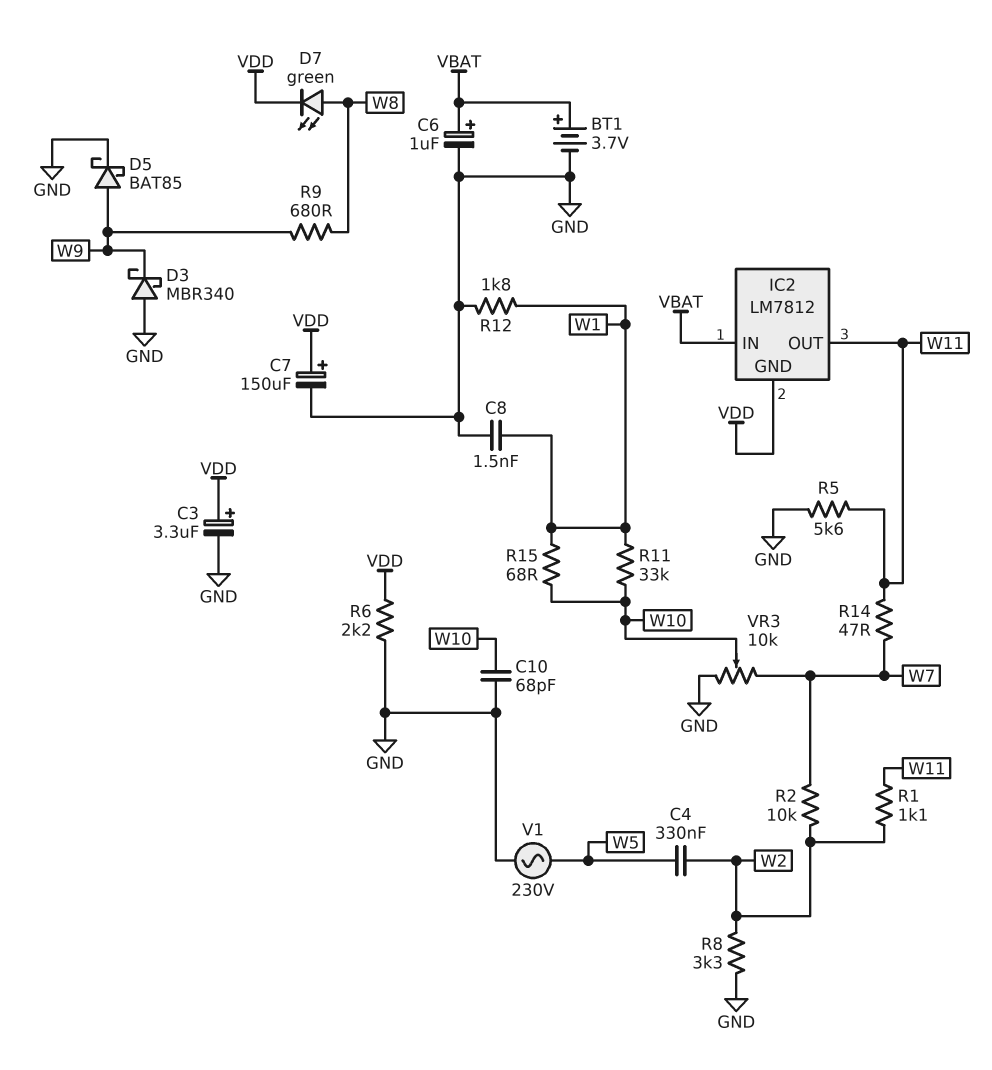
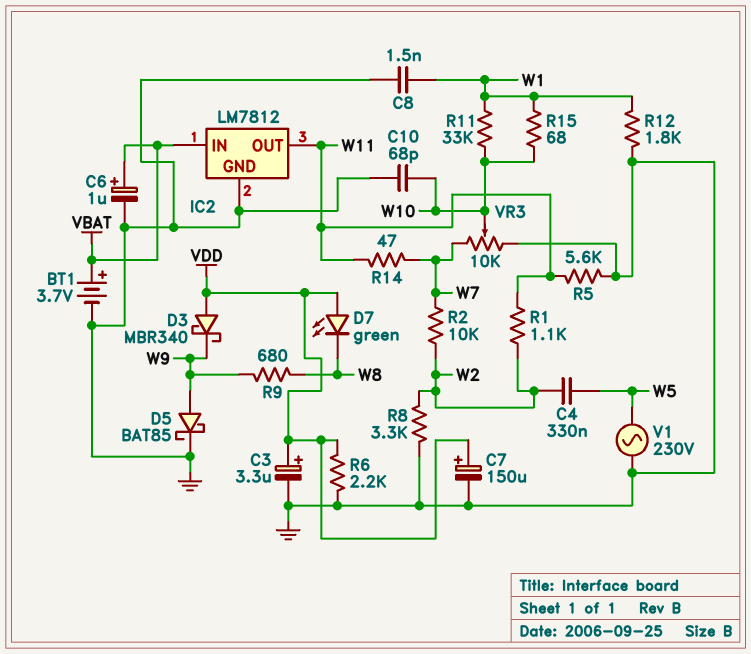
D3: schottky MBR340 (A GND, K W9) -> schottky MBR340 (A VDD, K W9)
D7: LED green (A W8, K VDD) -> LED green (A VDD, K W8)
IC2 pin GND: VDD -> GND

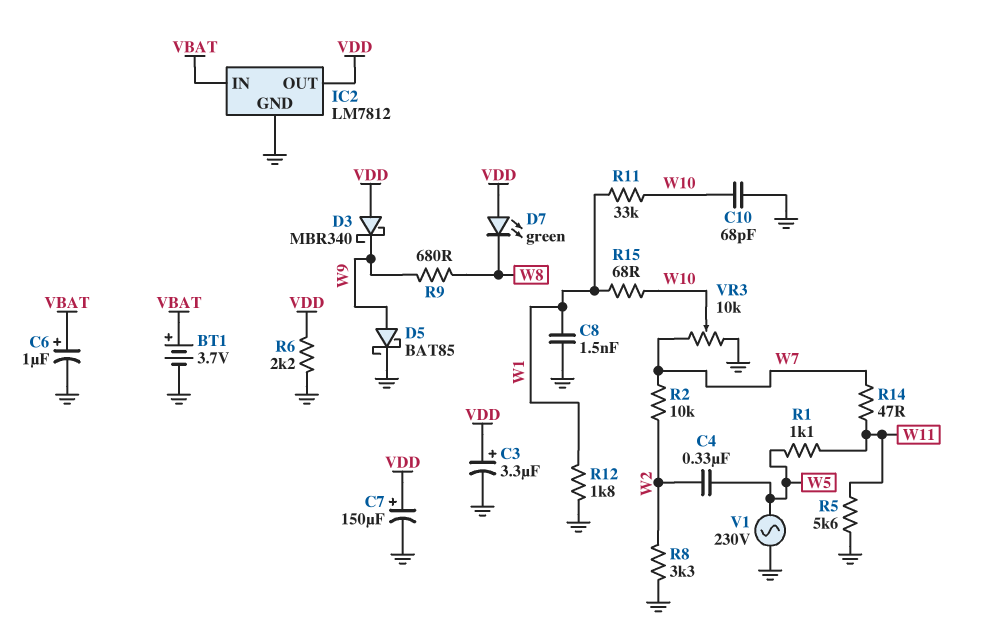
IC2 pin OUT: W11 -> VDD
R1: 1.1k (W2, W11) -> 1.1k (W5, W11)

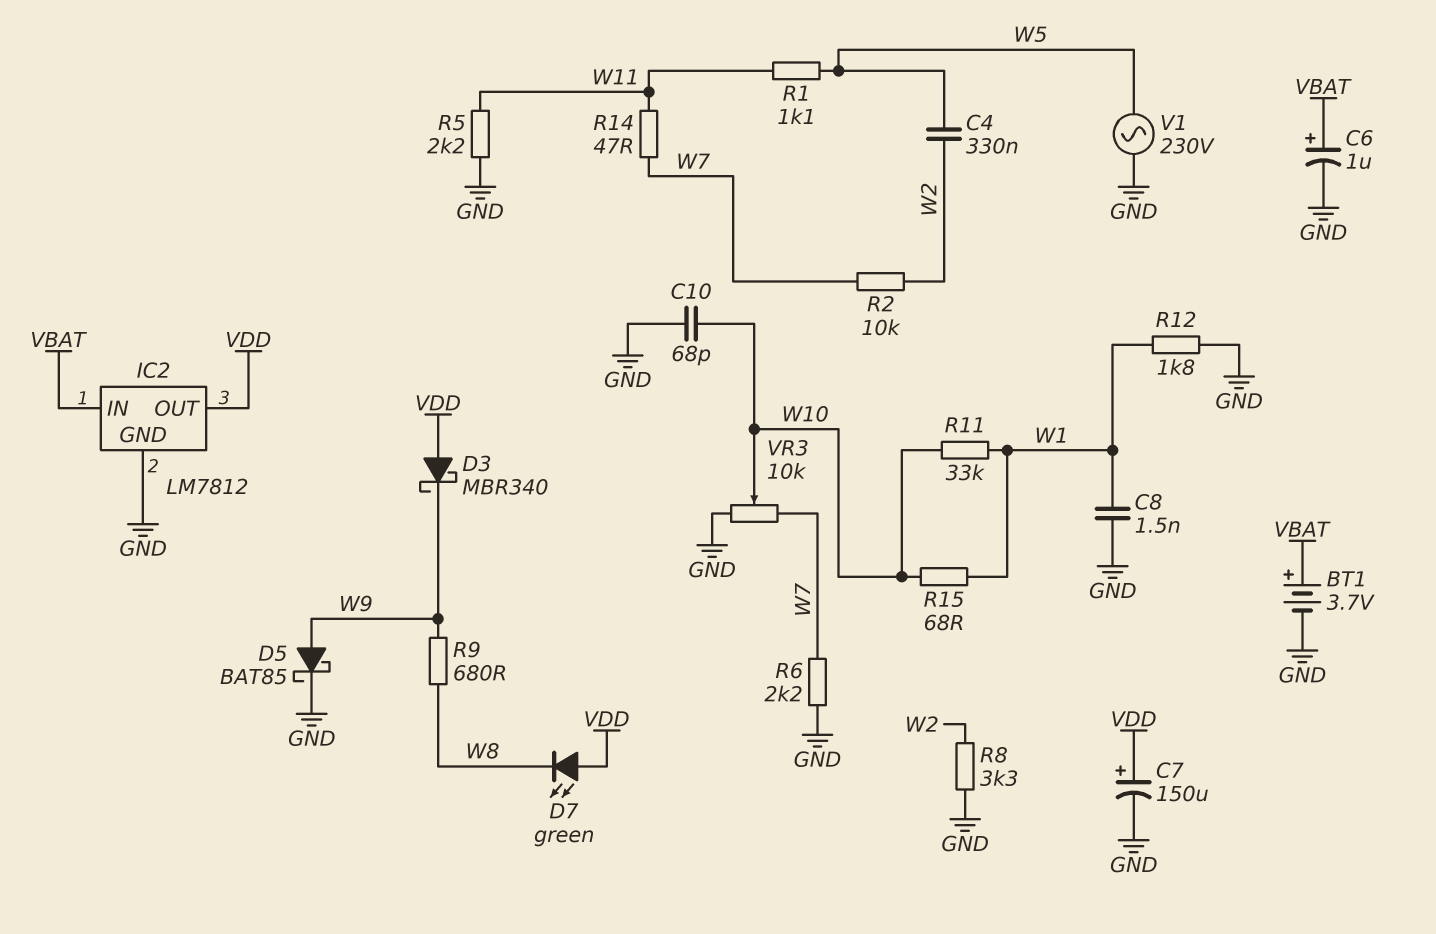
C3: 3.3uF (plus VDD, minus GND) -> none
R5: 5.6k (GND, W11) -> 2.2k (GND, W11)
R6: 2.2k (GND, VDD) -> 2.2k (GND, W7)

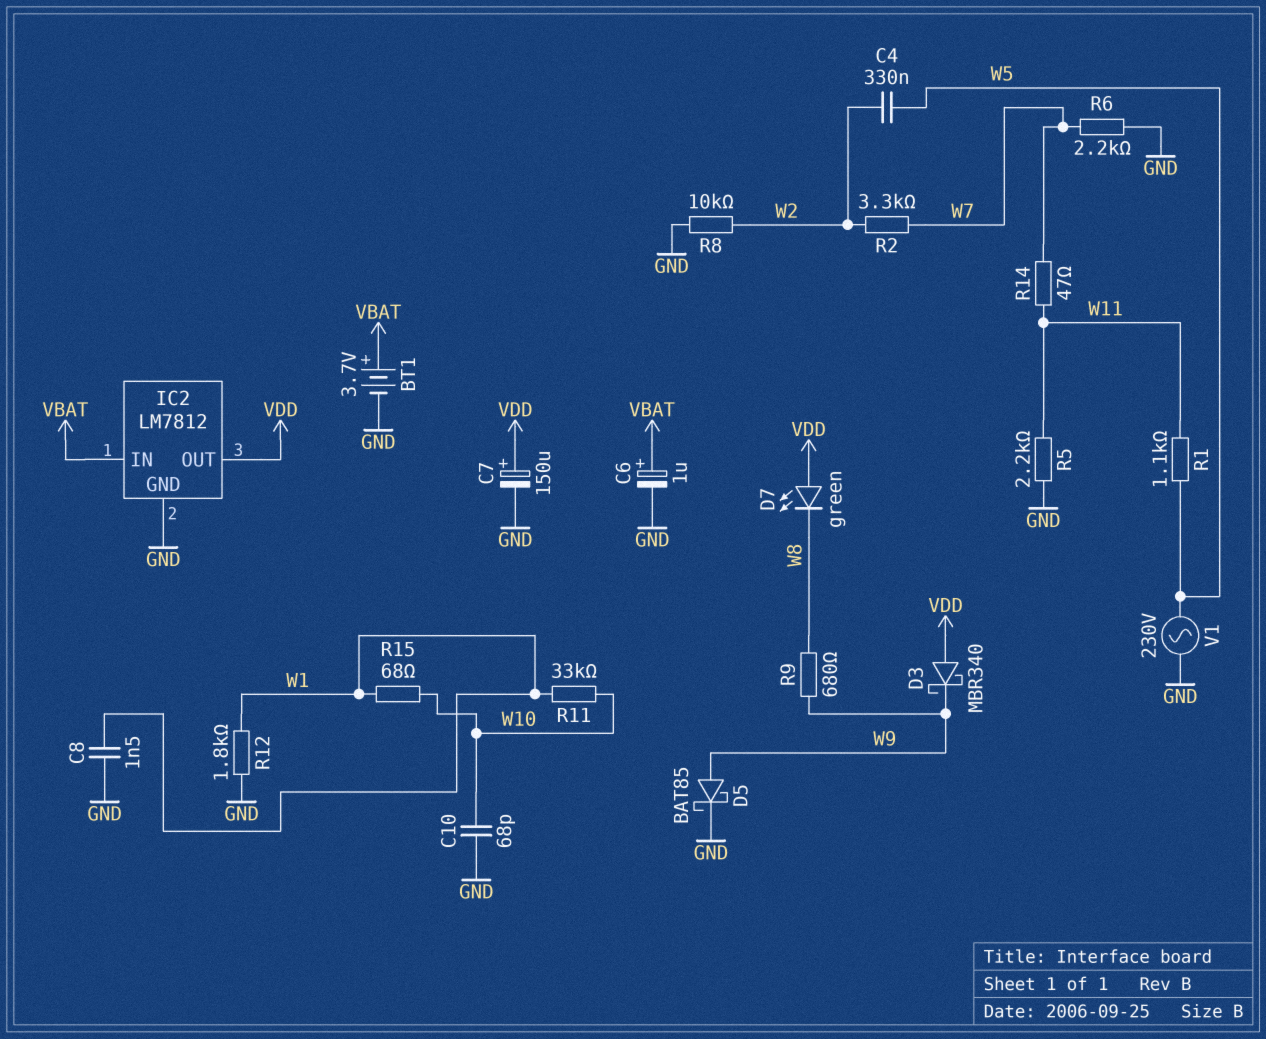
R2: 10k (W2, W7) -> 3.3k (W2, W7)
R8: 3.3k (GND, W2) -> 10k (GND, W2)
VR3: 10k (GND, W7, wiper W10) -> none

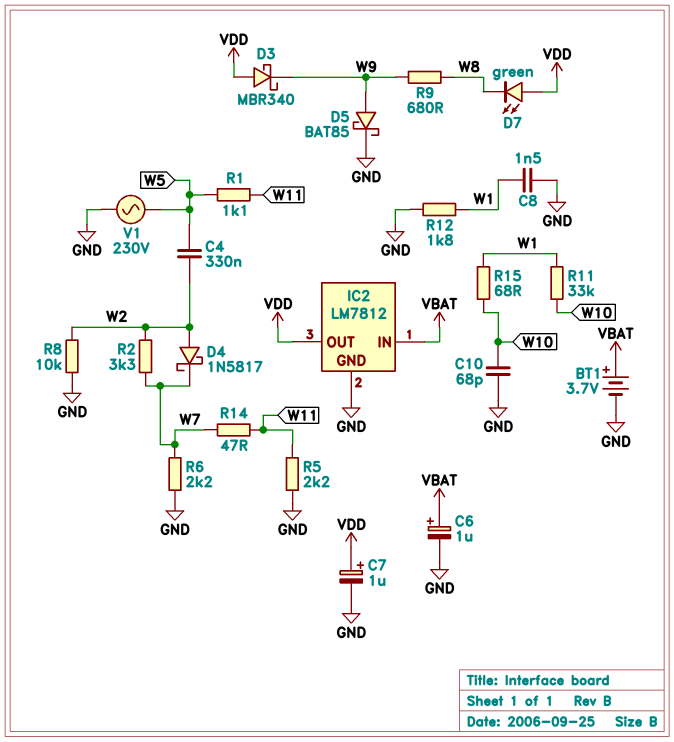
C7: 150uF (plus VDD, minus GND) -> 1uF (plus VDD, minus GND)
D4: none -> schottky 1N5817 (A W2, K W7)

